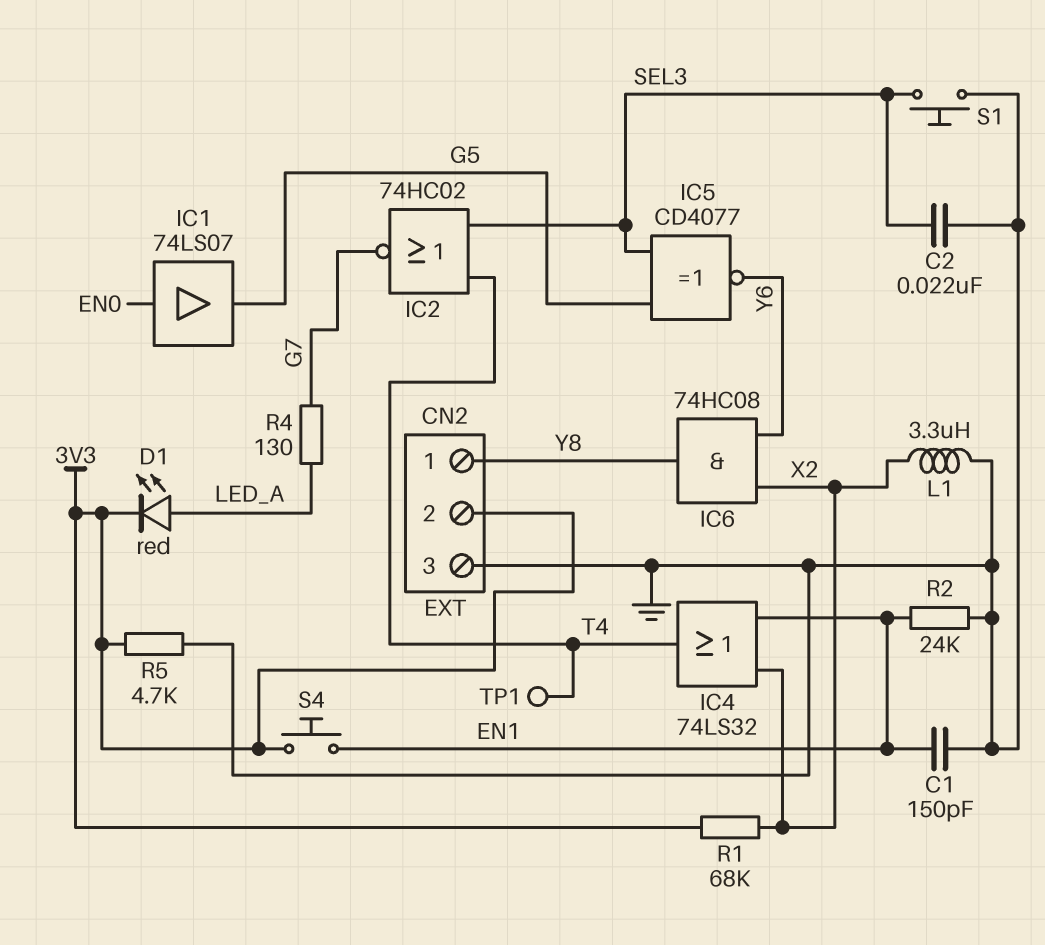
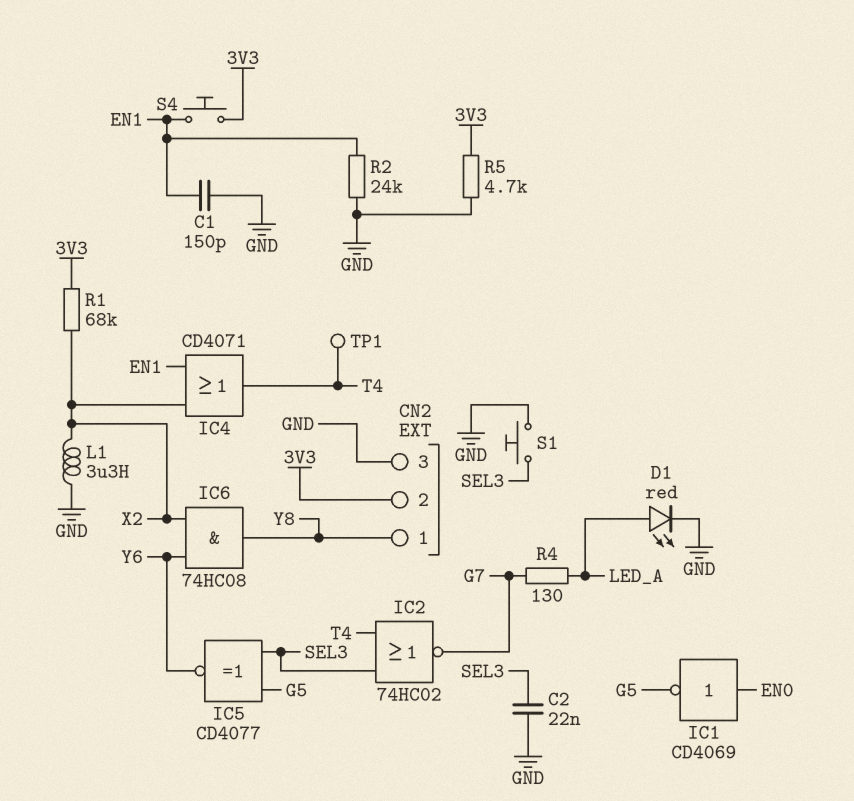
D1: LED red (A LED_A, K 3V3) -> LED red (A LED_A, K GND)
IC1: buffer 74LS07 (in EN0, out G5) -> NOT CD4069 (in EN0, out G5)
IC4: OR 74LS32 (in EN1, in X2, out T4) -> OR CD4071 (in EN1, in X2, out T4)

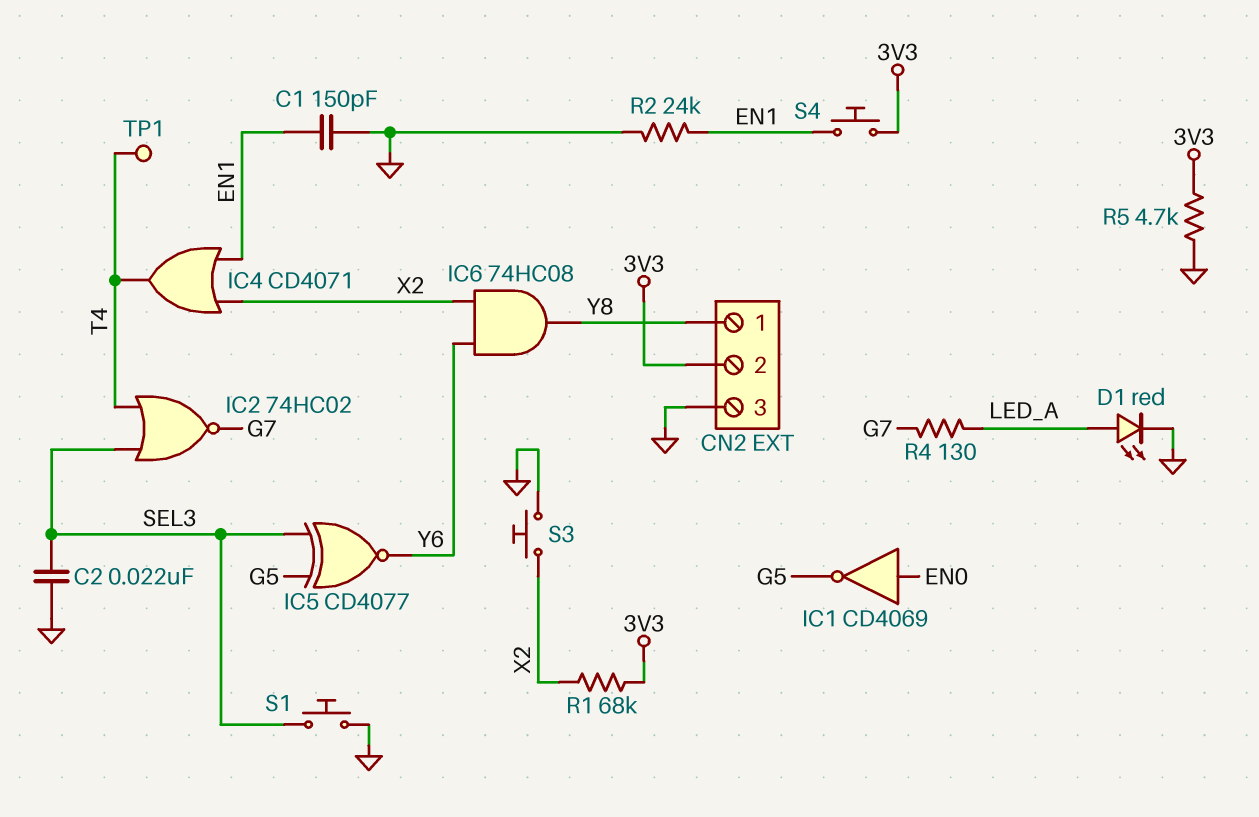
L1: 3.3uH (GND, X2) -> none
S3: none -> button (GND, X2)

